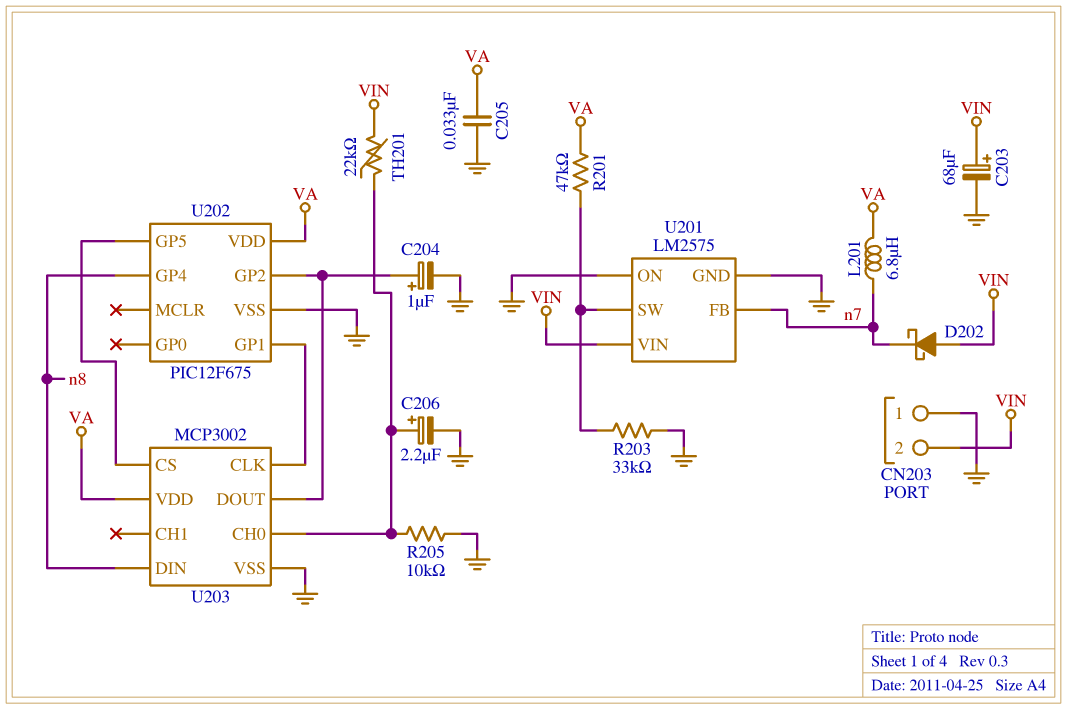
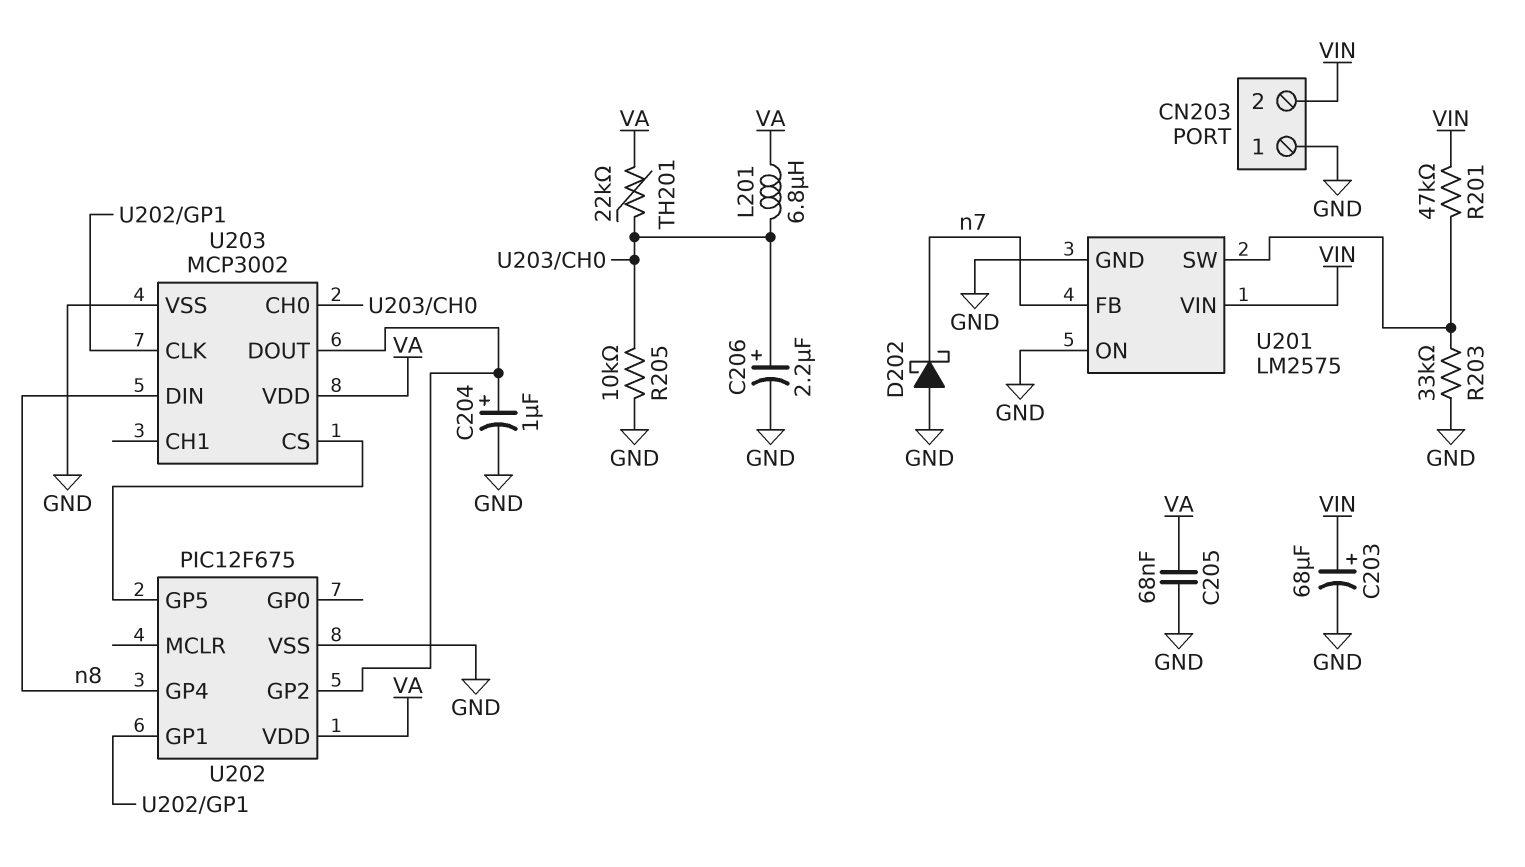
C205: 33nF (GND, VA) -> 68nF (GND, VA)
D202: schottky (A VIN, K n7) -> schottky (A GND, K n7)
L201: 6.8uH (VA, n7) -> 6.8uH (U203/CH0, VA)
R201: 47k (U201/SW, VA) -> 47k (U201/SW, VIN)
TH201: 22k (U203/CH0, VIN) -> 22k (U203/CH0, VA)

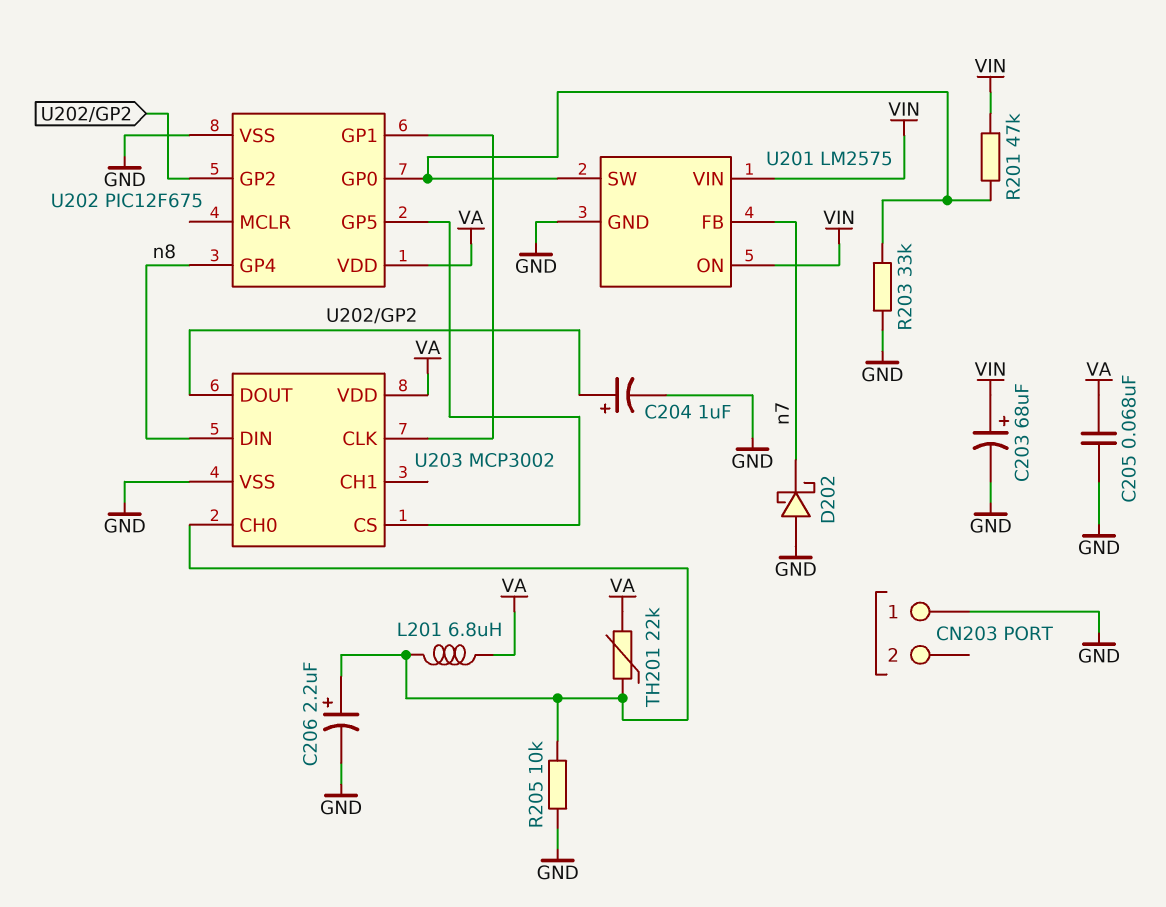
CN203 pin 2: VIN -> none
U201 pin ON: GND -> VIN
U202 pin GP0: none -> U201/SW

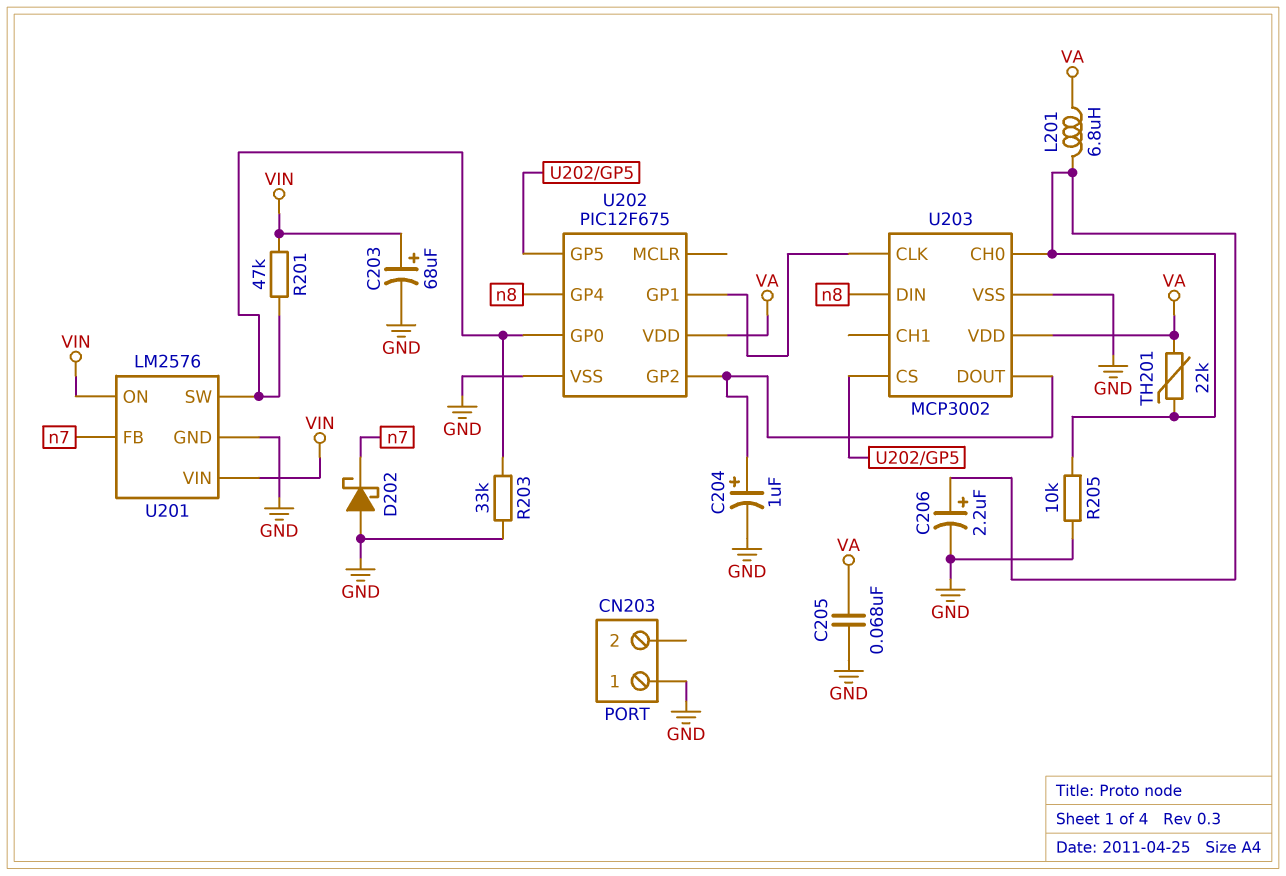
U201: LM2575 -> LM2576

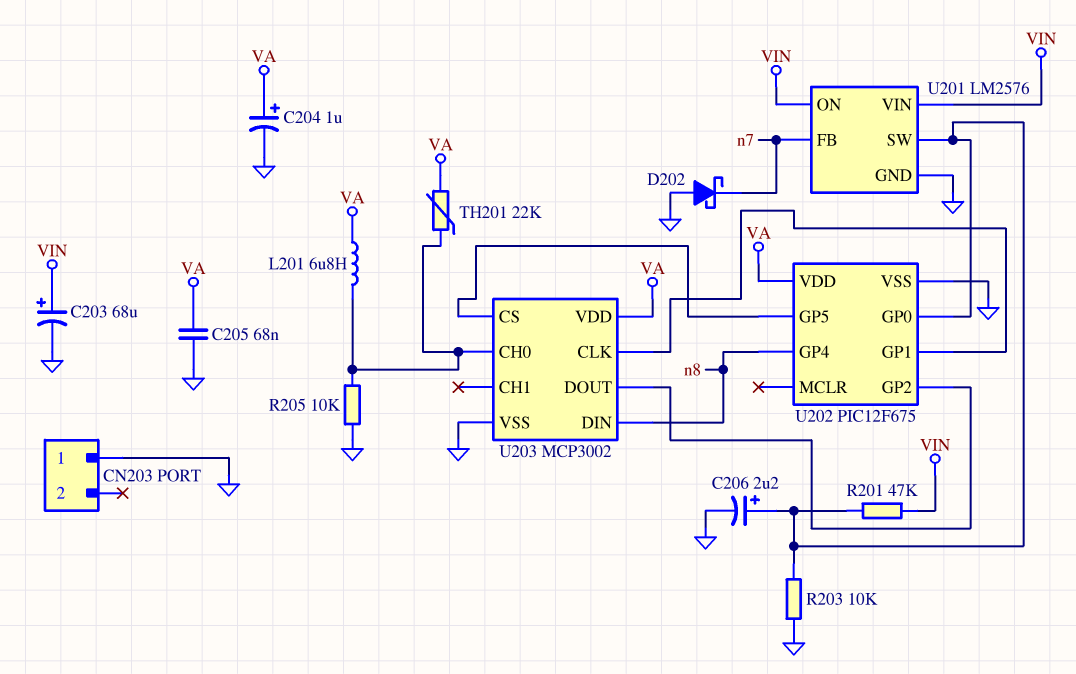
C204: 1uF (plus U202/GP2, minus GND) -> 1uF (plus VA, minus GND)
C206: 2.2uF (plus U203/CH0, minus GND) -> 2.2uF (plus U201/SW, minus GND)
R203: 33k (GND, U201/SW) -> 10k (GND, U201/SW)

